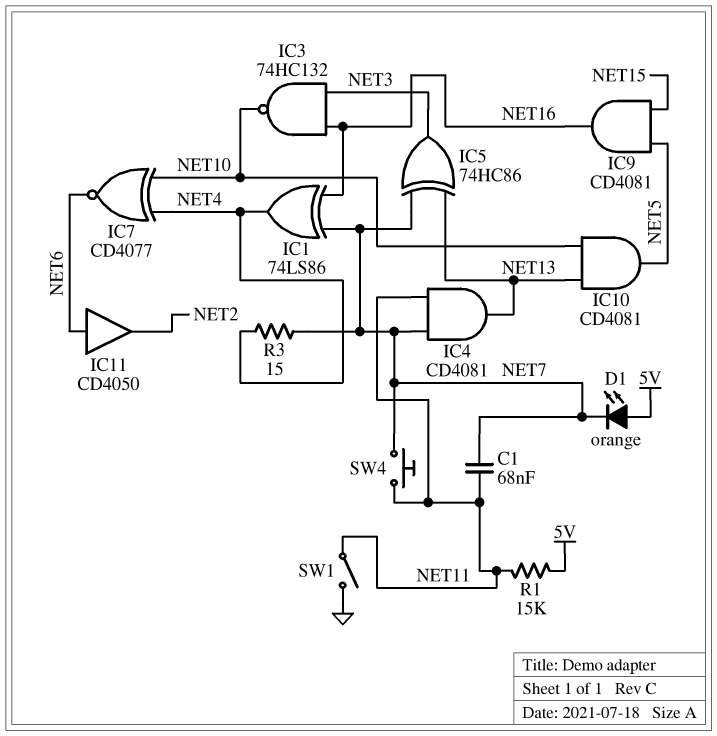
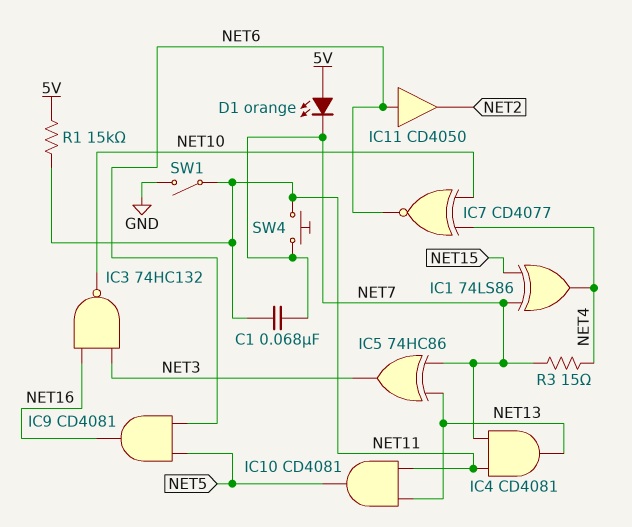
IC1: XOR 74LS86 (in NET7, in NET16, out NET4) -> XOR 74LS86 (in NET7, in NET15, out NET4)
IC9: AND CD4081 (in NET5, in NET15, out NET16) -> AND CD4081 (in NET5, in NET6, out NET16)
IC10: AND CD4081 (in NET10, in NET13, out NET5) -> AND CD4081 (in NET11, in NET13, out NET5)

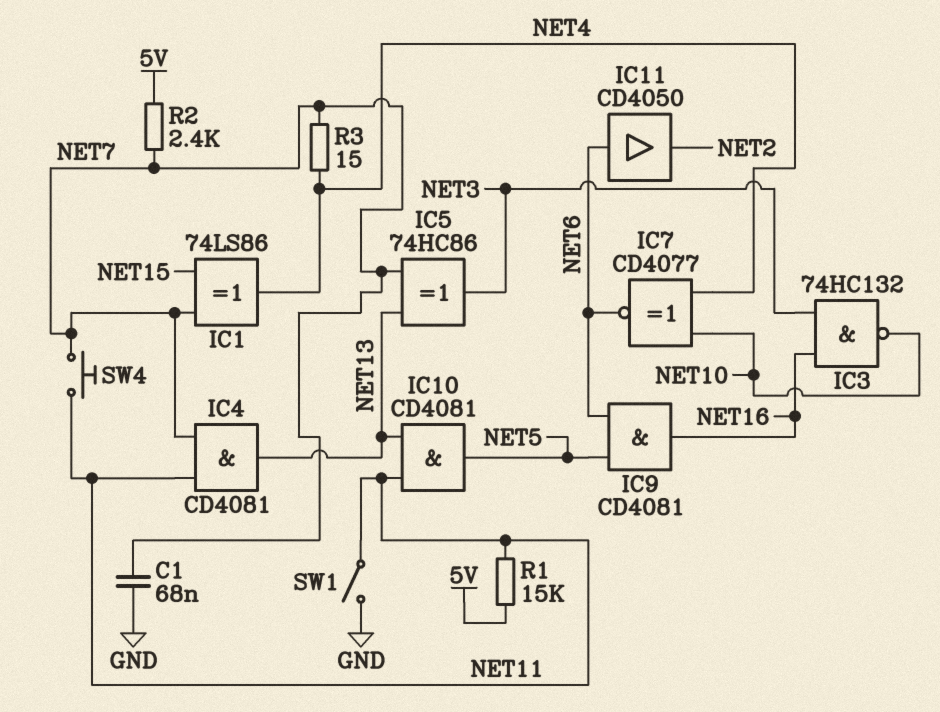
C1: 68nF (NET7, NET11) -> 68nF (GND, NET7)
D1: LED orange (A 5V, K NET7) -> none
R2: none -> 2.4k (5V, NET7)

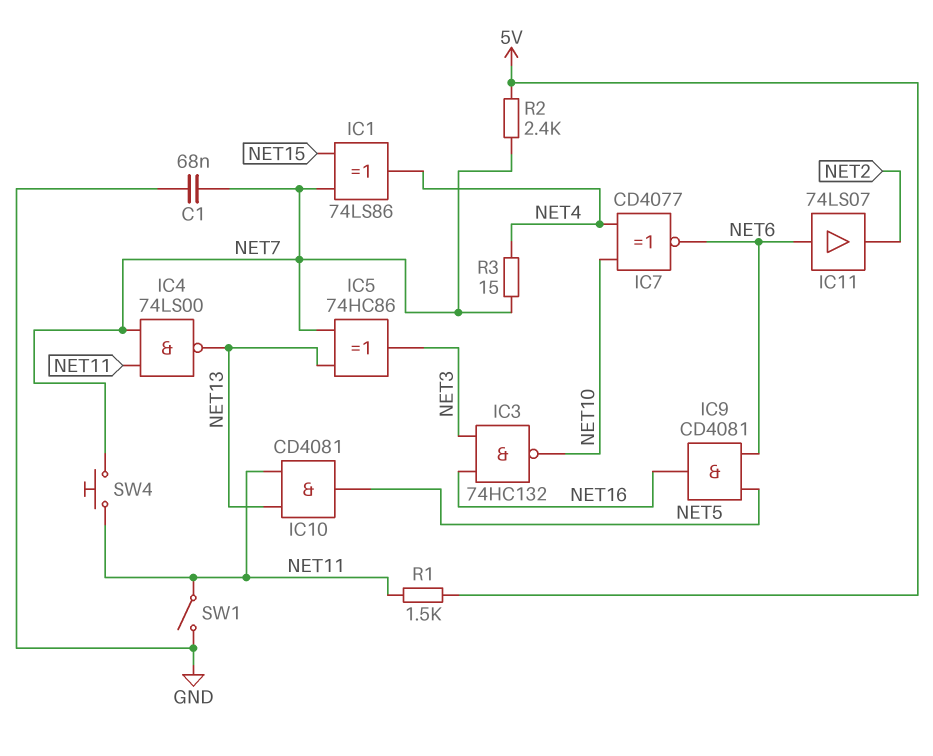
IC4: AND CD4081 (in NET7, in NET11, out NET13) -> NAND 74LS00 (in NET7, in NET11, out NET13)
IC11: buffer CD4050 (in NET6, out NET2) -> buffer 74LS07 (in NET6, out NET2)
R1: 15k (5V, NET11) -> 1.5k (5V, NET11)

